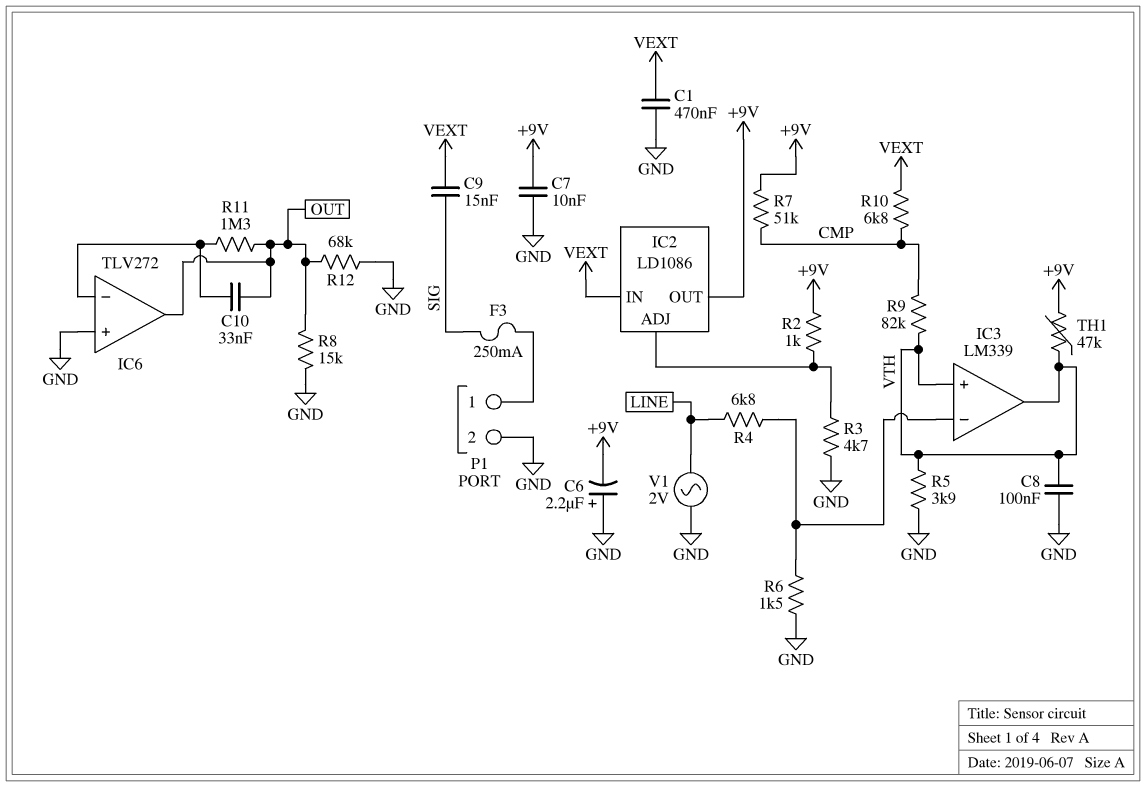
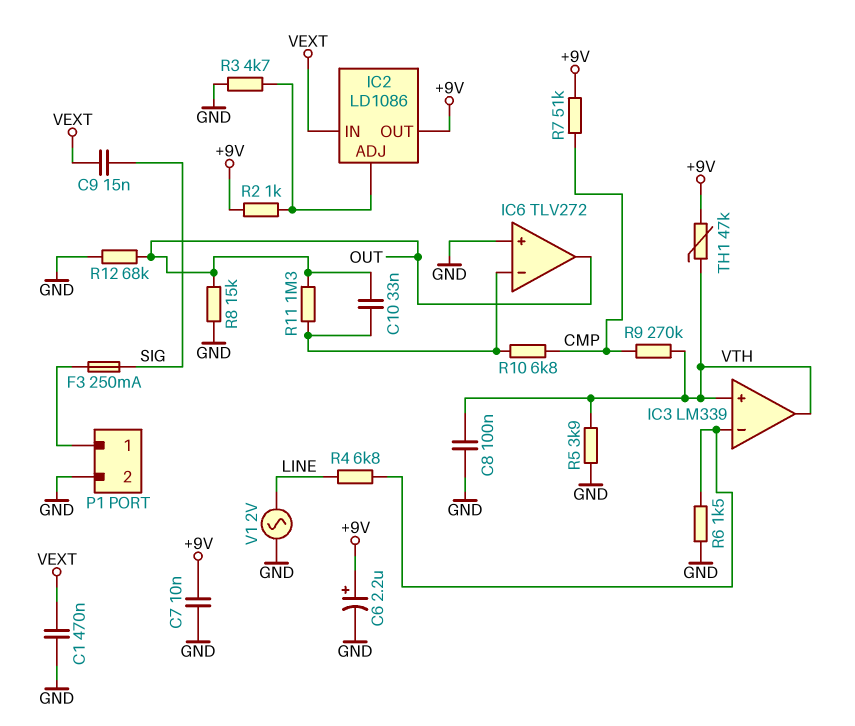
C6: 2.2uF (plus GND, minus +9V) -> 2.2uF (plus +9V, minus GND)
R9: 82k (CMP, VTH) -> 270k (CMP, VTH)
R10: 6.8k (CMP, VEXT) -> 6.8k (CMP, IC6/in-)

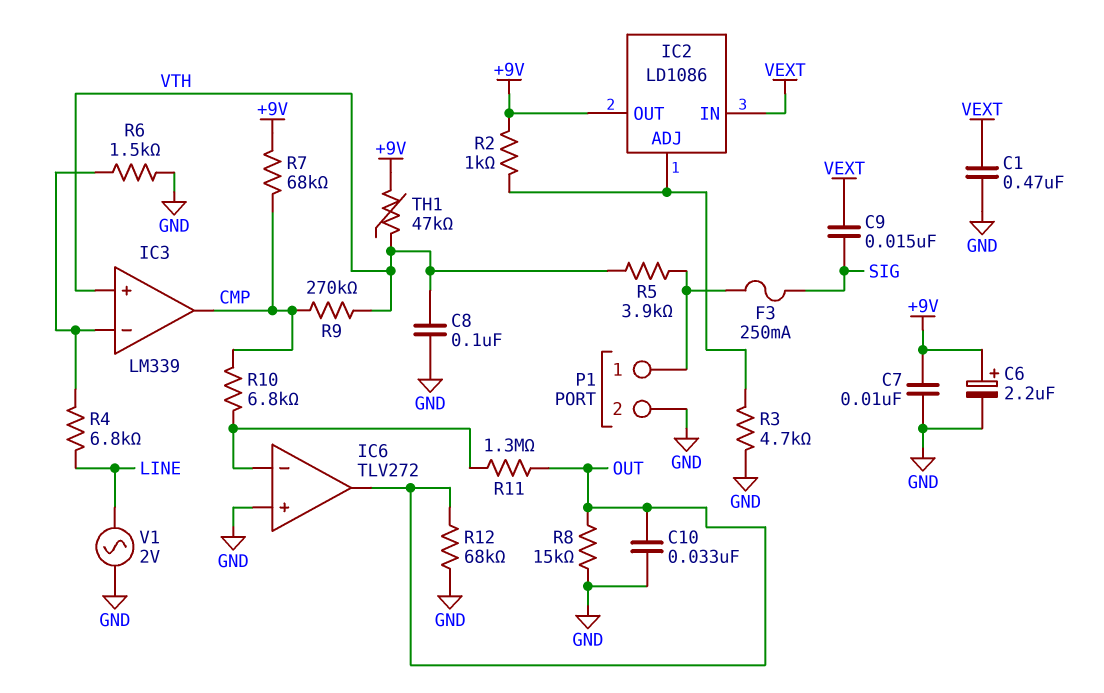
C10: 33nF (IC6/in-, OUT) -> 33nF (GND, OUT)
IC3 pin out: VTH -> CMP
R5: 3.9k (GND, VTH) -> 3.9k (P1/1, VTH)
R7: 51k (+9V, CMP) -> 68k (+9V, CMP)

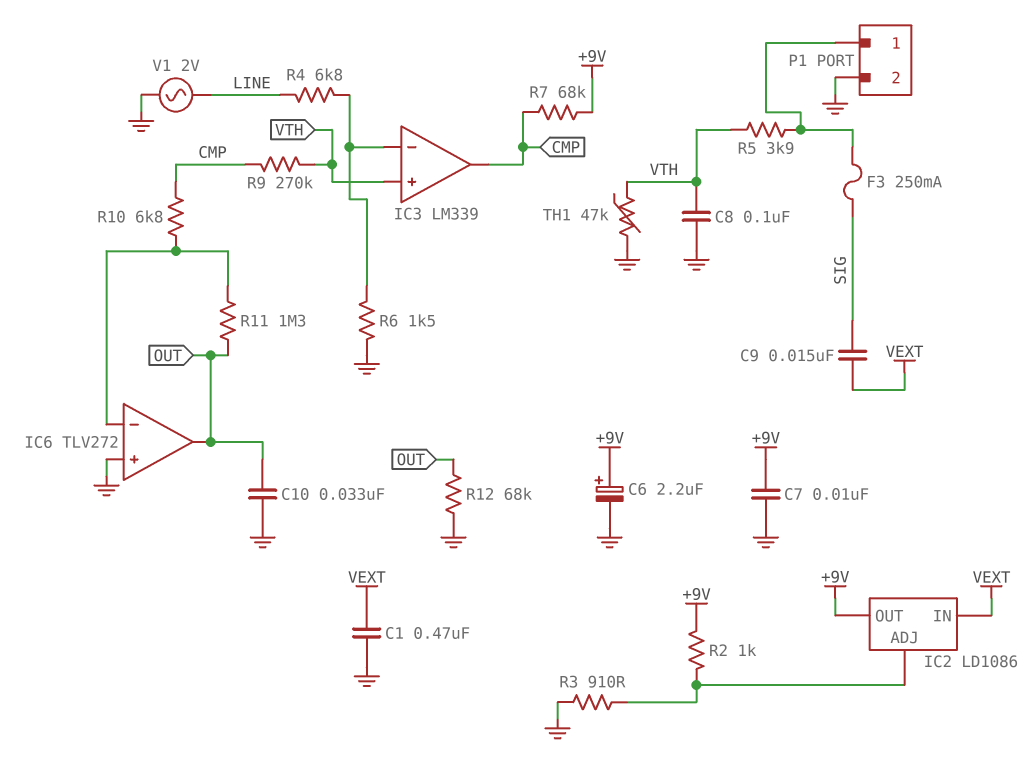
R3: 4.7k (GND, IC2/ADJ) -> 910 (GND, IC2/ADJ)
R8: 15k (GND, OUT) -> none
TH1: 47k (+9V, VTH) -> 47k (GND, VTH)

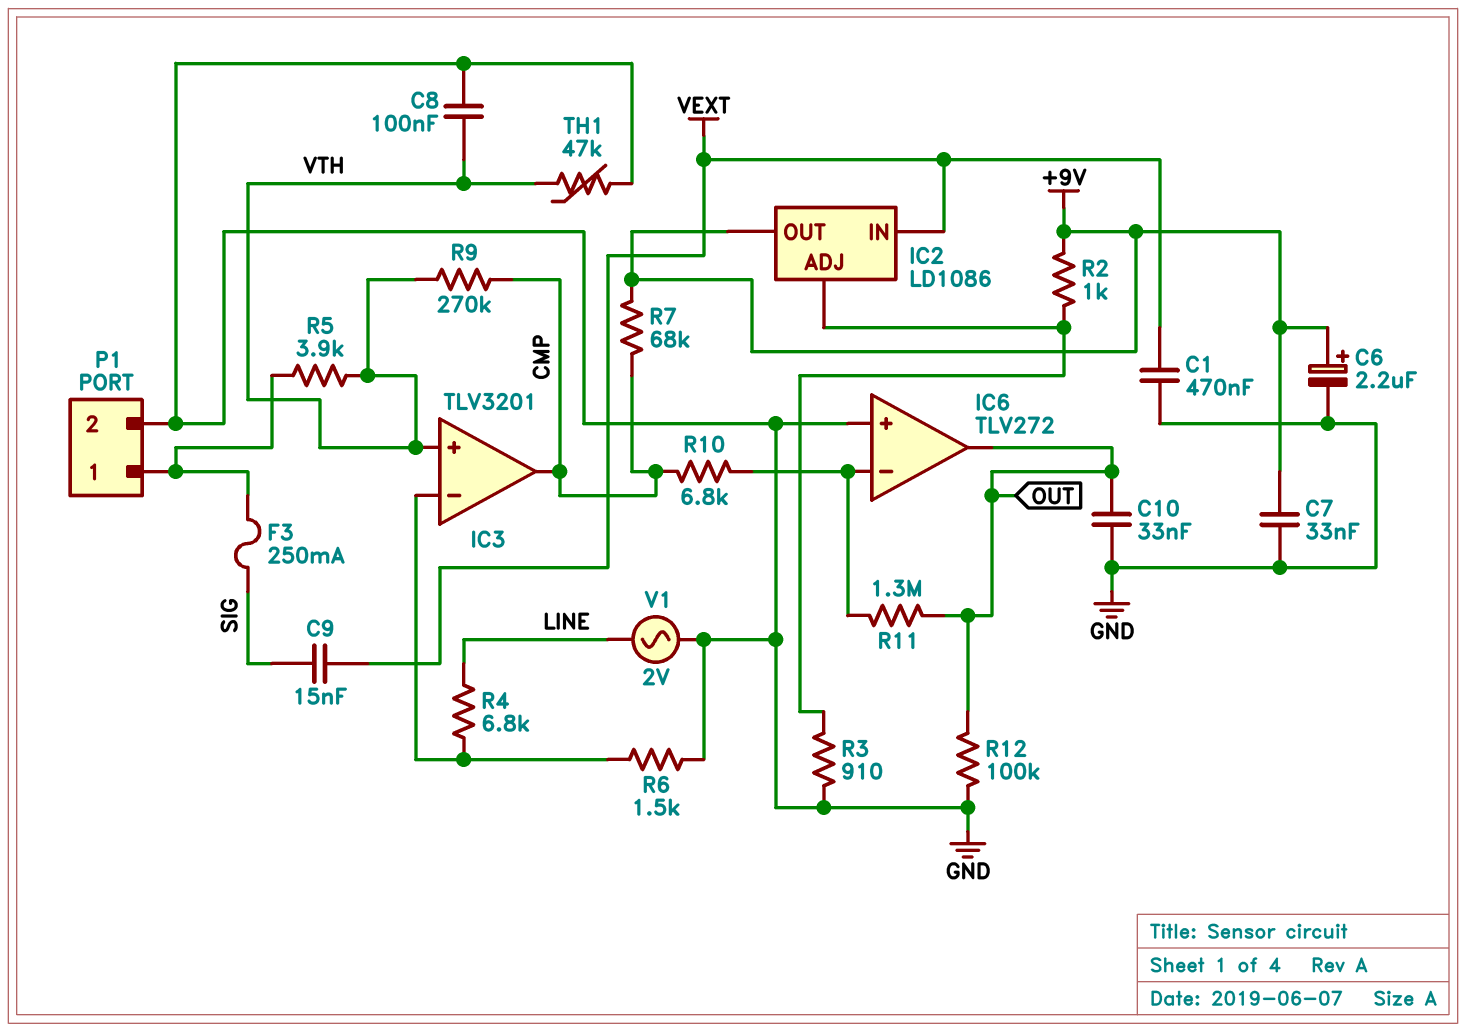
C7: 10nF (+9V, GND) -> 33nF (+9V, GND)
IC3: LM339 -> TLV3201
R12: 68k (GND, OUT) -> 100k (GND, OUT)

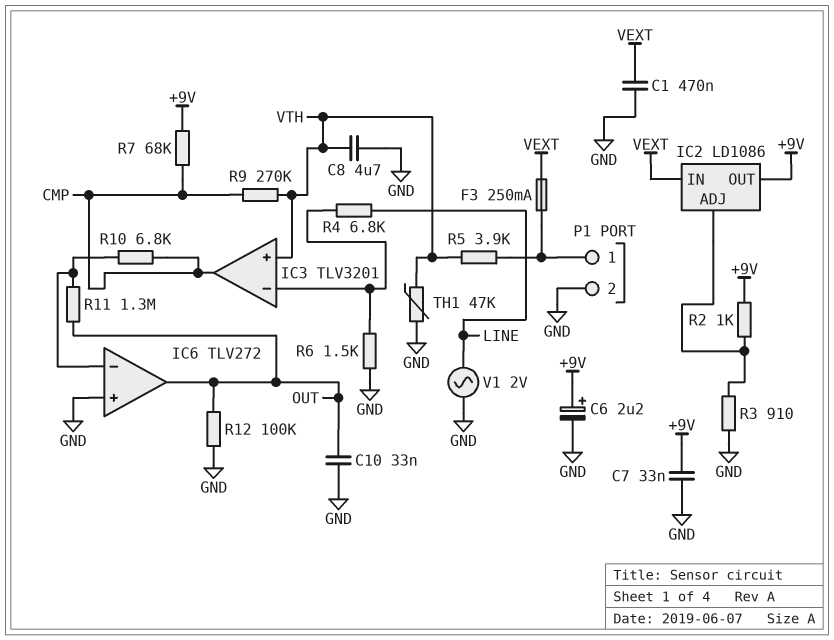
C8: 100nF (GND, VTH) -> 4.7uF (GND, VTH)
C9: 15nF (SIG, VEXT) -> none
F3: 250mA (P1/1, SIG) -> 250mA (P1/1, VEXT)

